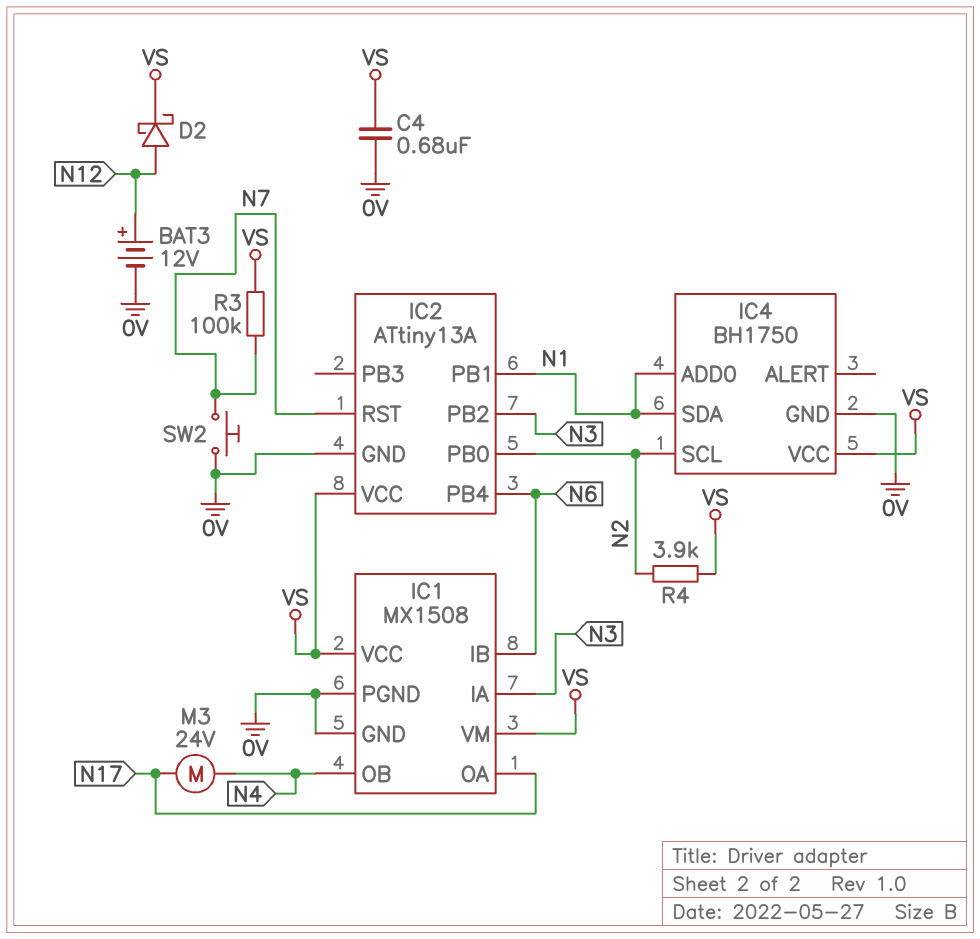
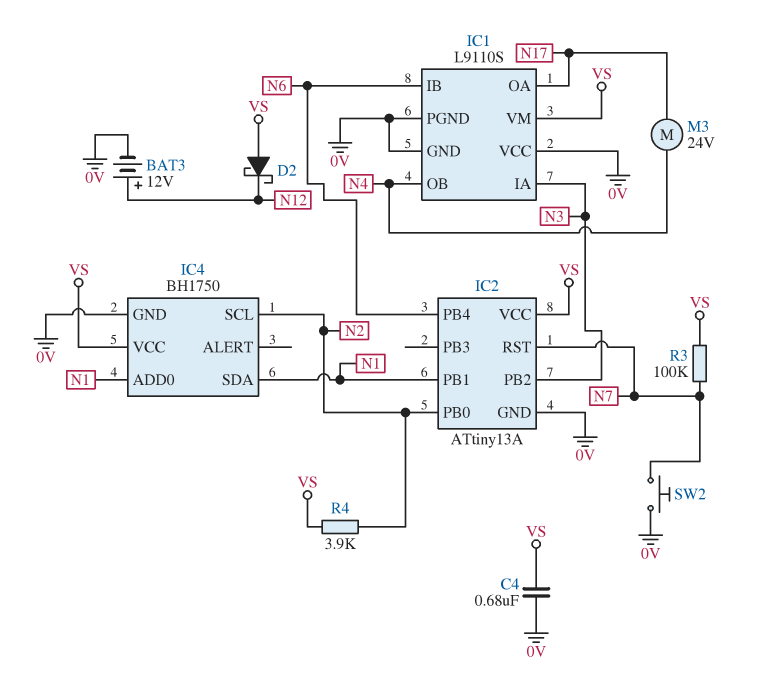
D2: schottky (A N12, K VS) -> schottky (A VS, K N12)
IC1: MX1508 -> L9110S
IC1 pin VCC: VS -> 0V

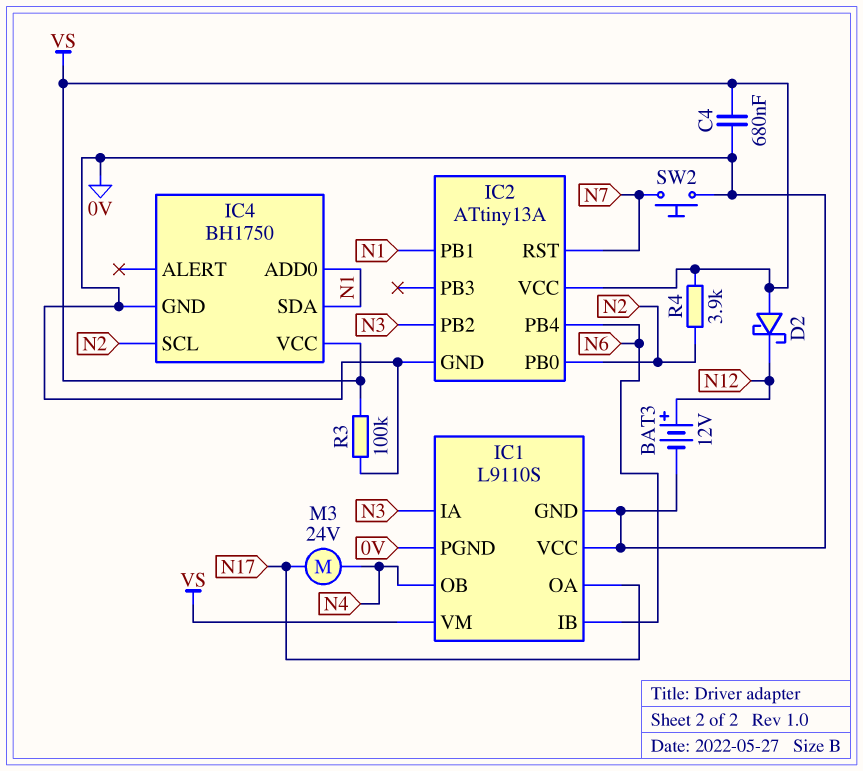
R3: 100k (N7, VS) -> 100k (0V, VS)

